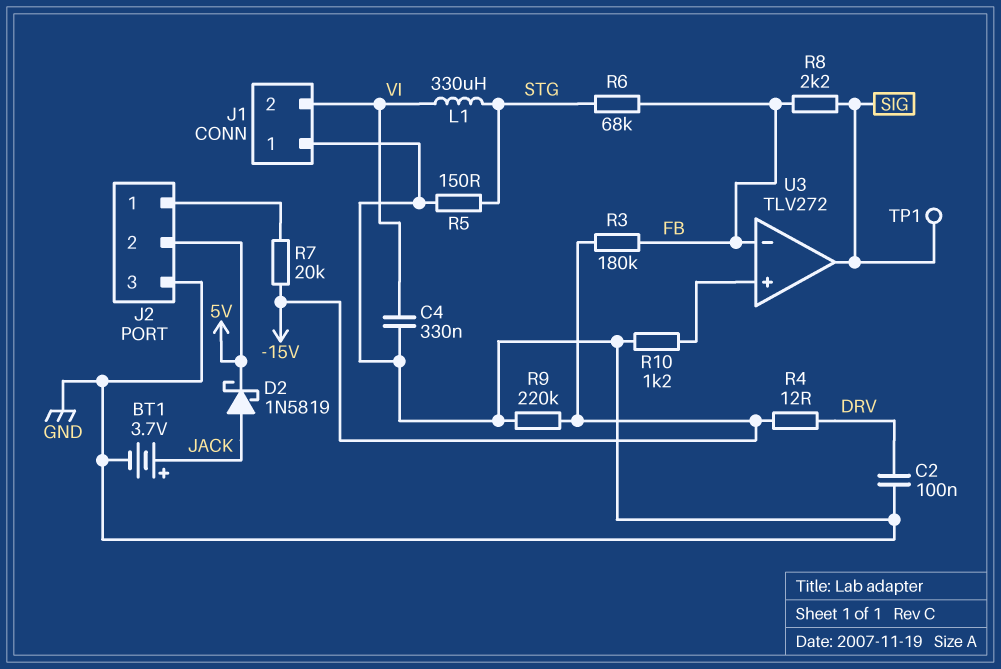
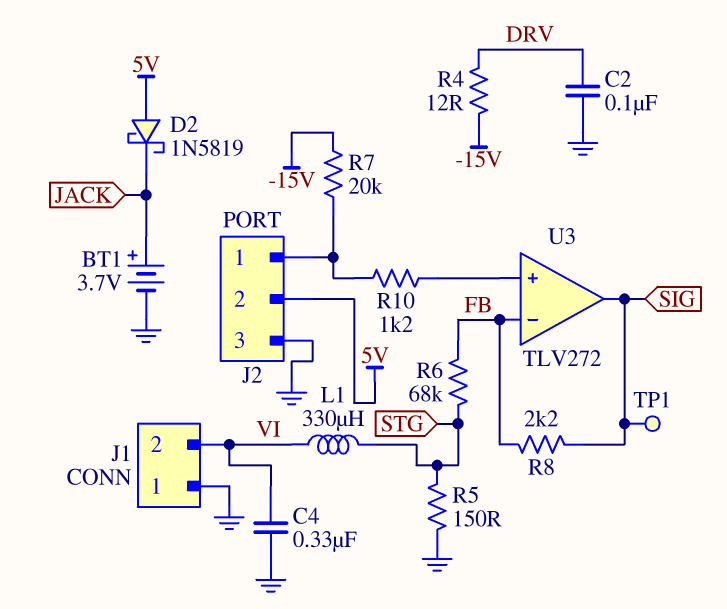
D2: schottky 1N5819 (A JACK, K 5V) -> schottky 1N5819 (A 5V, K JACK)
R3: 180k (-15V, FB) -> none
R9: 220k (-15V, GND) -> none
R10: 1.2k (GND, U3/in+) -> 1.2k (J2/1, U3/in+)

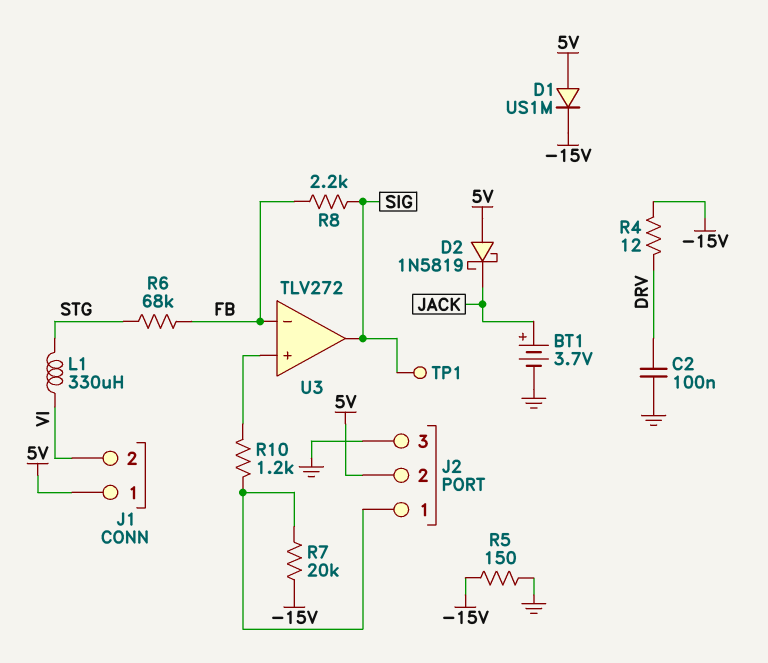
C4: 330nF (GND, VI) -> none
D1: none -> diode US1M (A 5V, K -15V)
J1 pin 1: GND -> 5V
R5: 150 (GND, STG) -> 150 (-15V, GND)

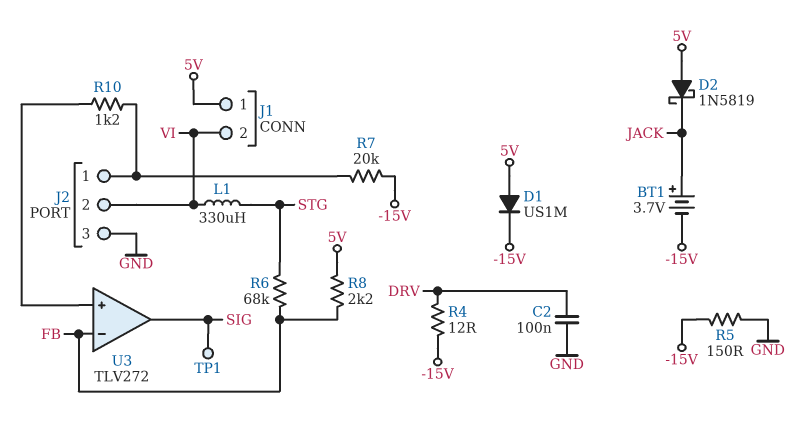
BT1: 3.7V (plus JACK, minus GND) -> 3.7V (plus JACK, minus -15V)
J2 pin 2: 5V -> VI
R8: 2.2k (FB, SIG) -> 2.2k (5V, FB)

